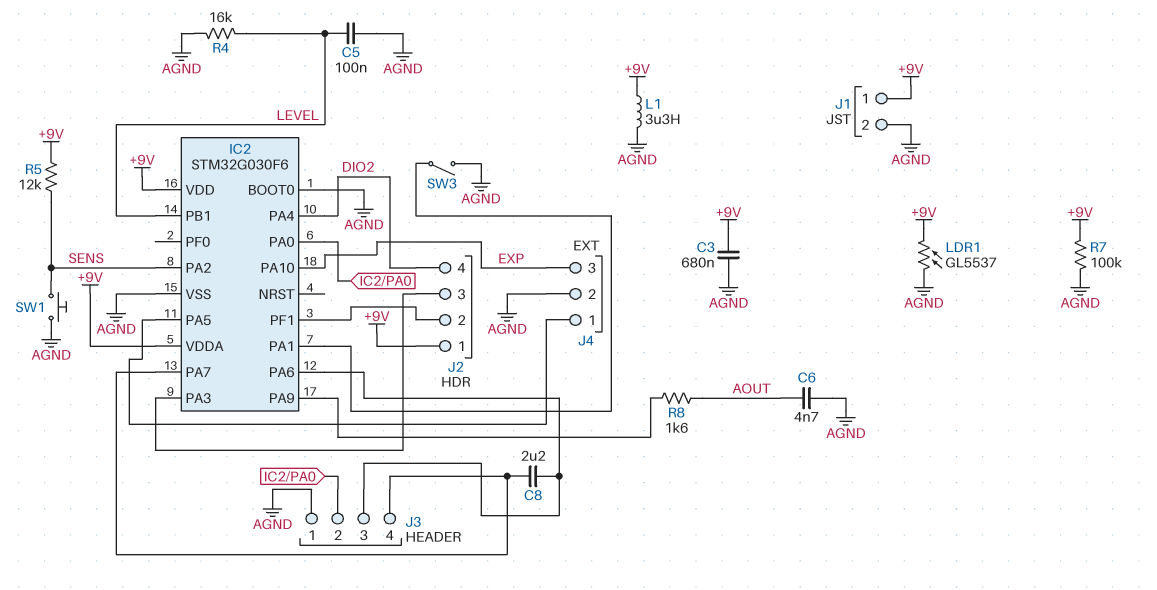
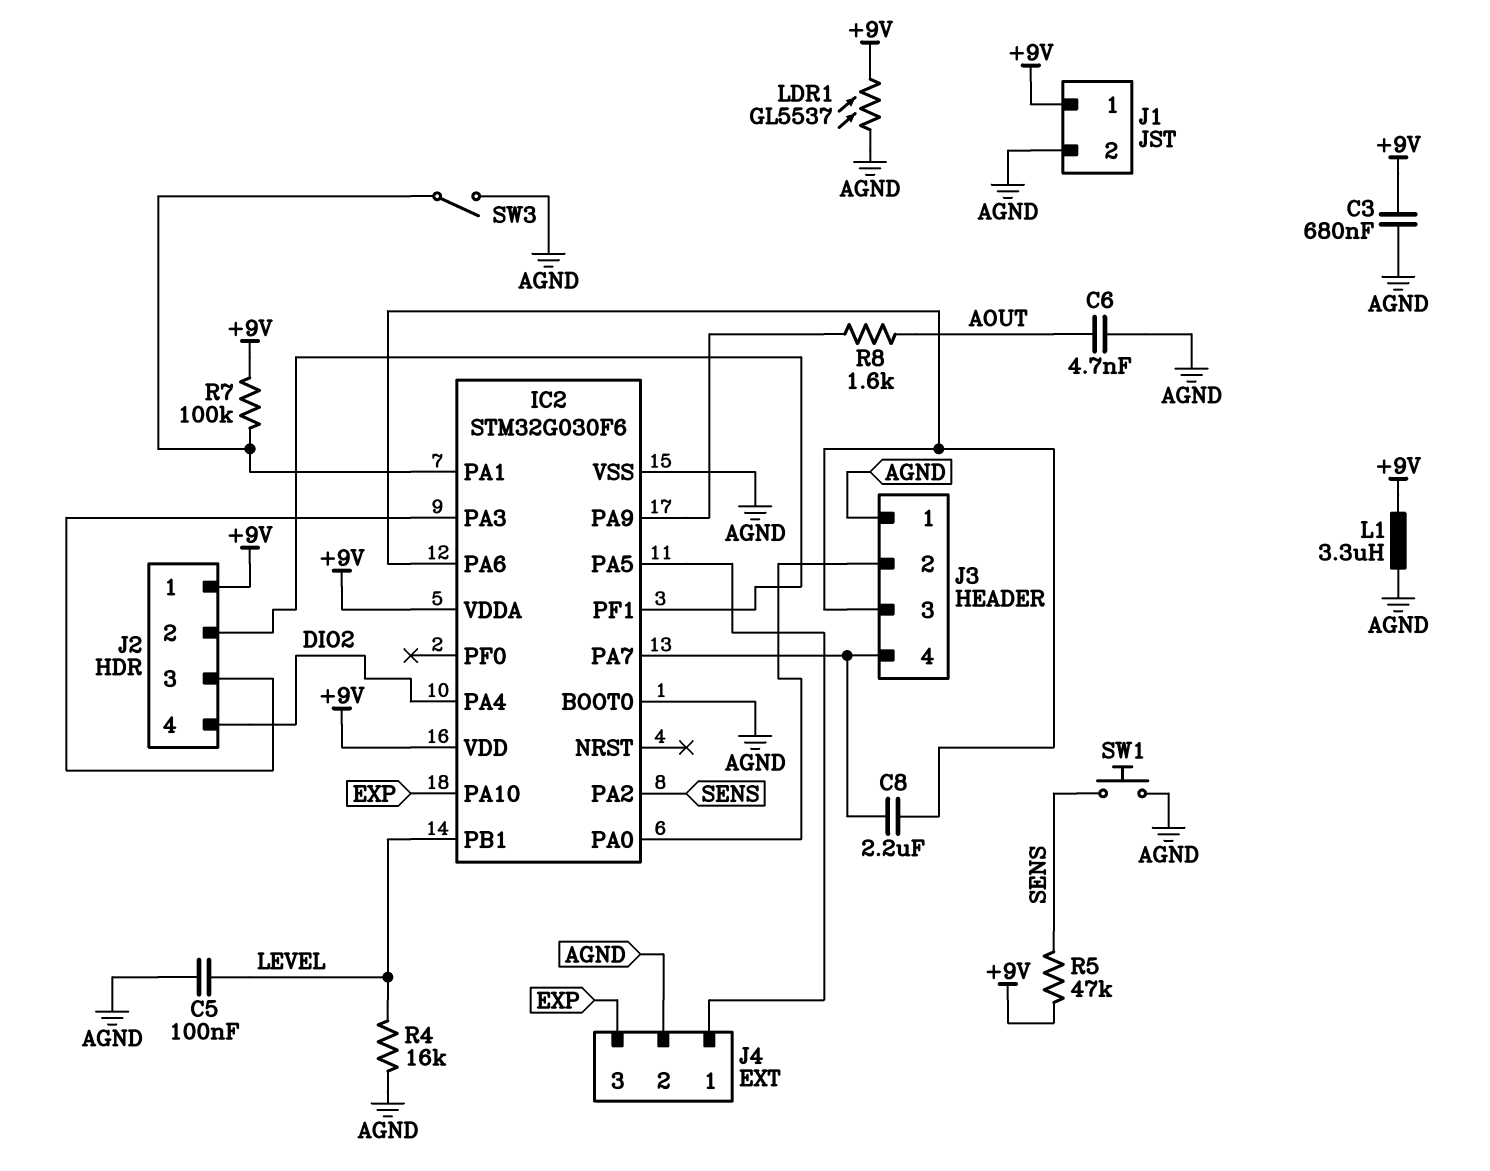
R5: 12k (+9V, SENS) -> 47k (+9V, SENS)
R7: 100k (+9V, AGND) -> 100k (+9V, IC2/PA1)

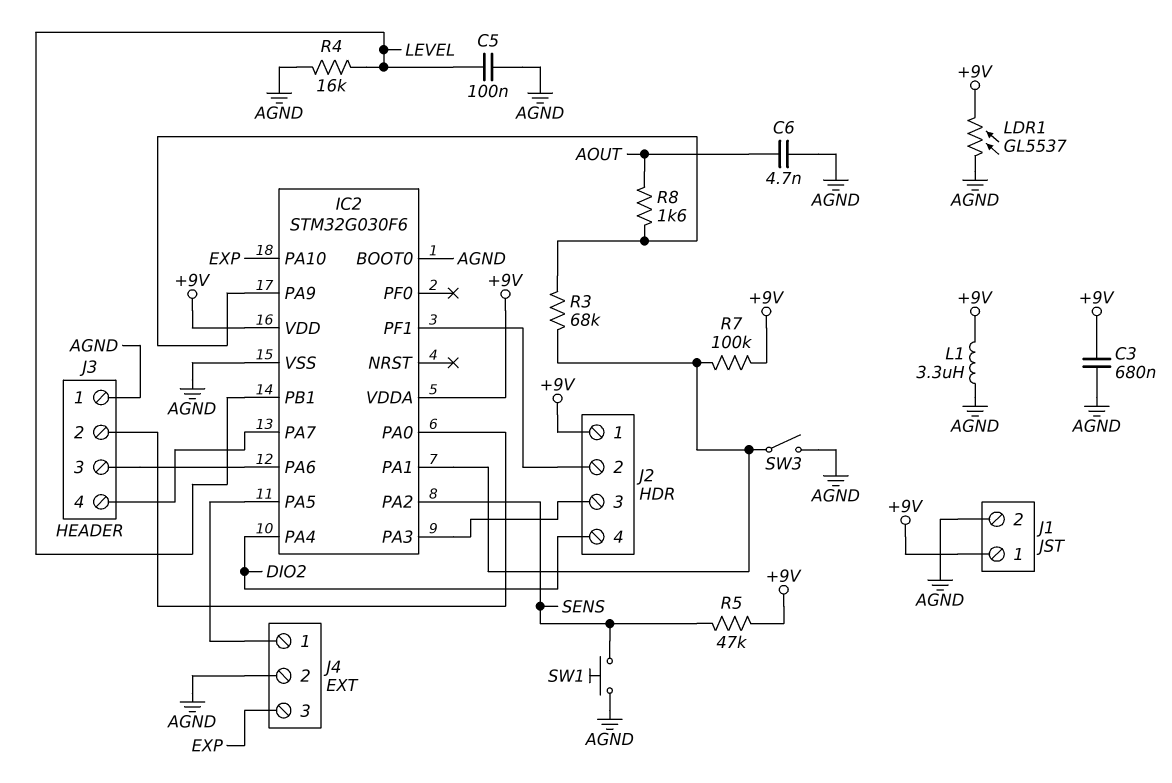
C8: 2.2uF (IC2/PA6, IC2/PA7) -> none
R3: none -> 68k (IC2/PA1, IC2/PA9)

